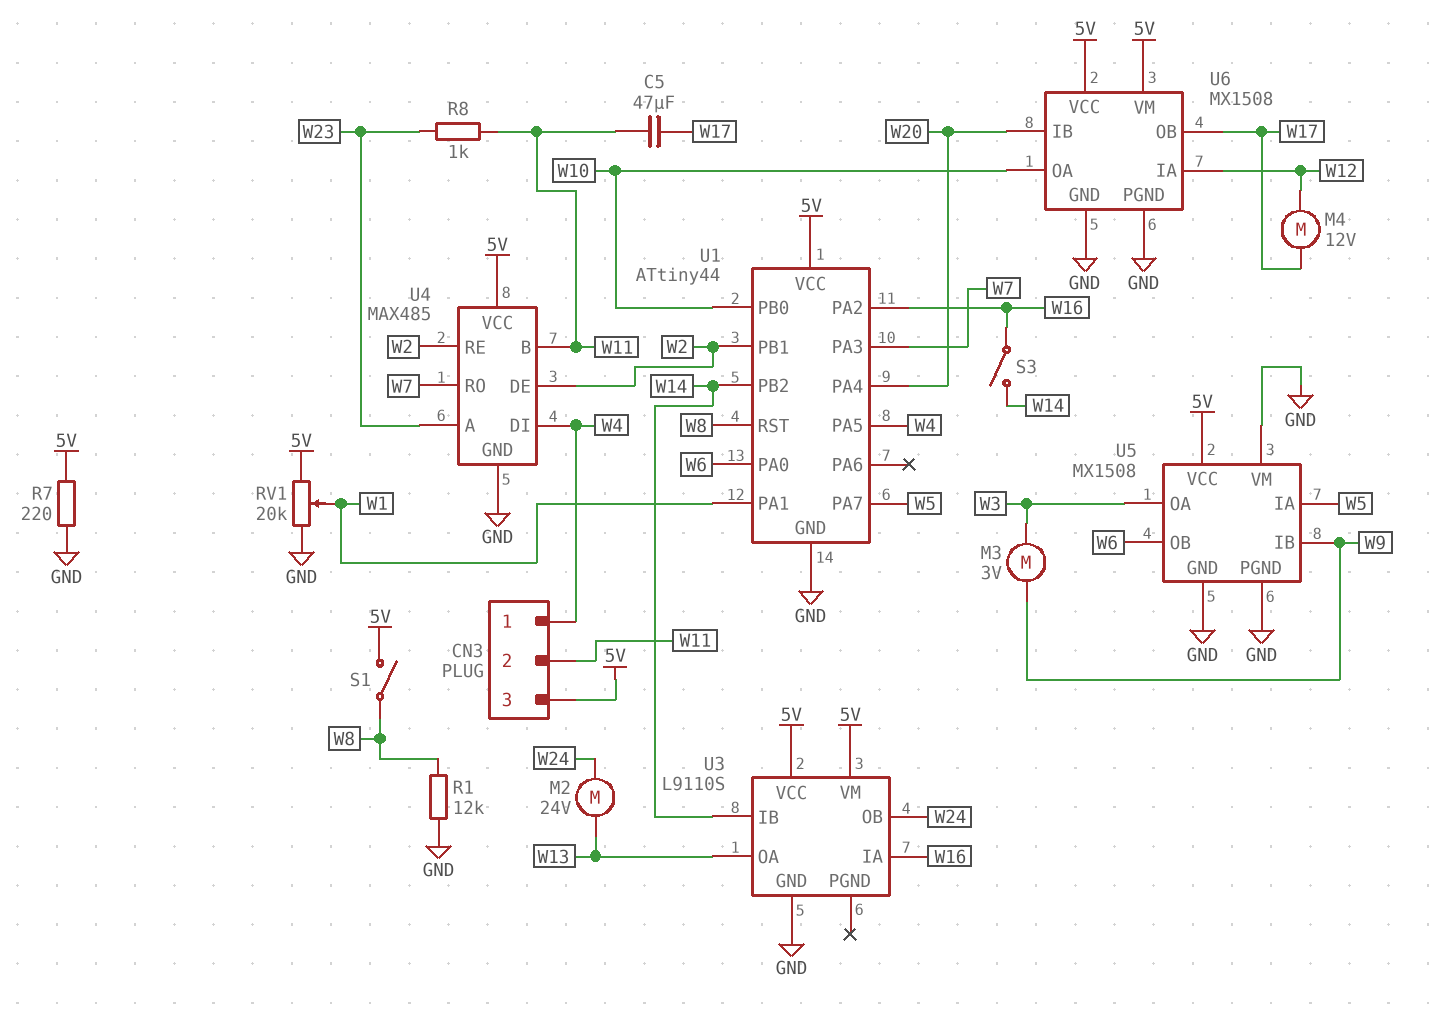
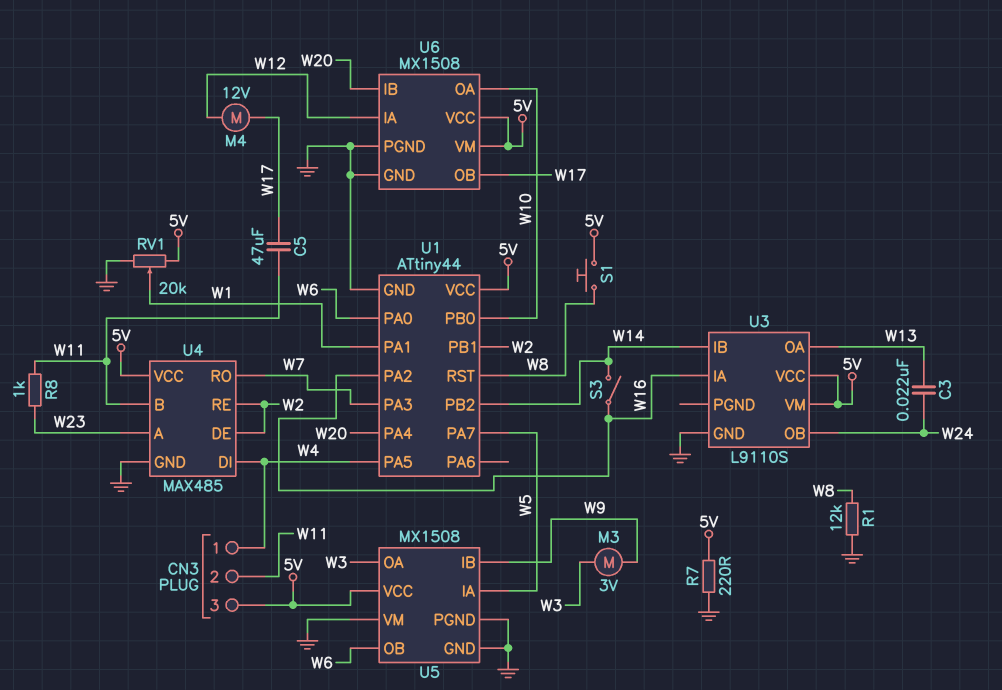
C3: none -> 22nF (W13, W24)
M2: motor 24V (W13, W24) -> none
S1: switch (5V, W8) -> button (5V, W8)

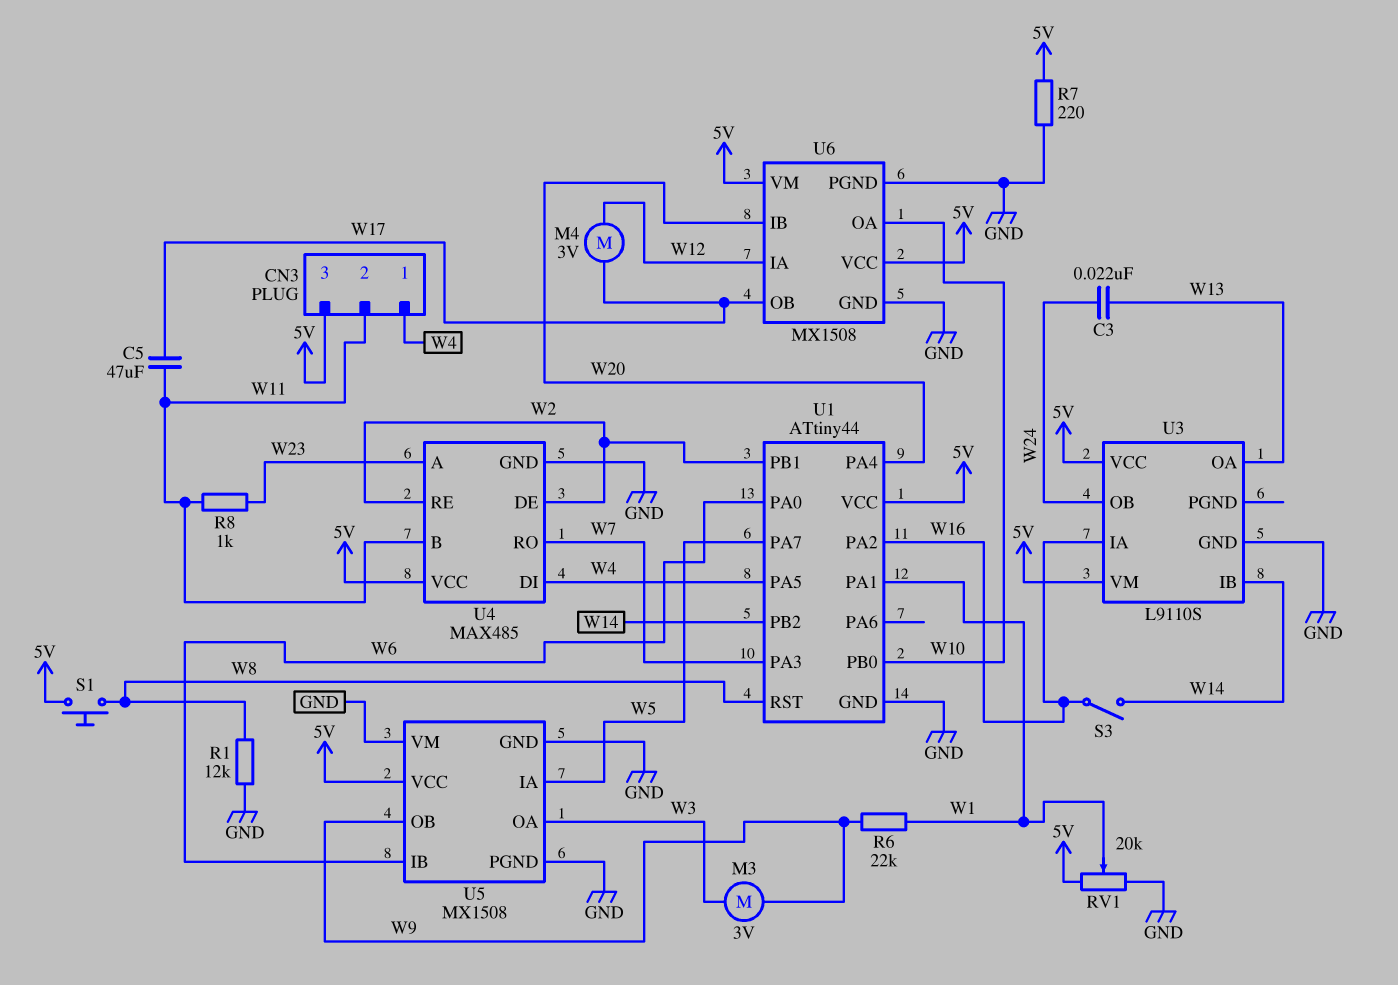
M4: motor 12V (W12, W17) -> motor 3V (W12, W17)
R6: none -> 22k (W1, W9)
U5 pin IB: W9 -> W6
U5 pin OB: W6 -> W9

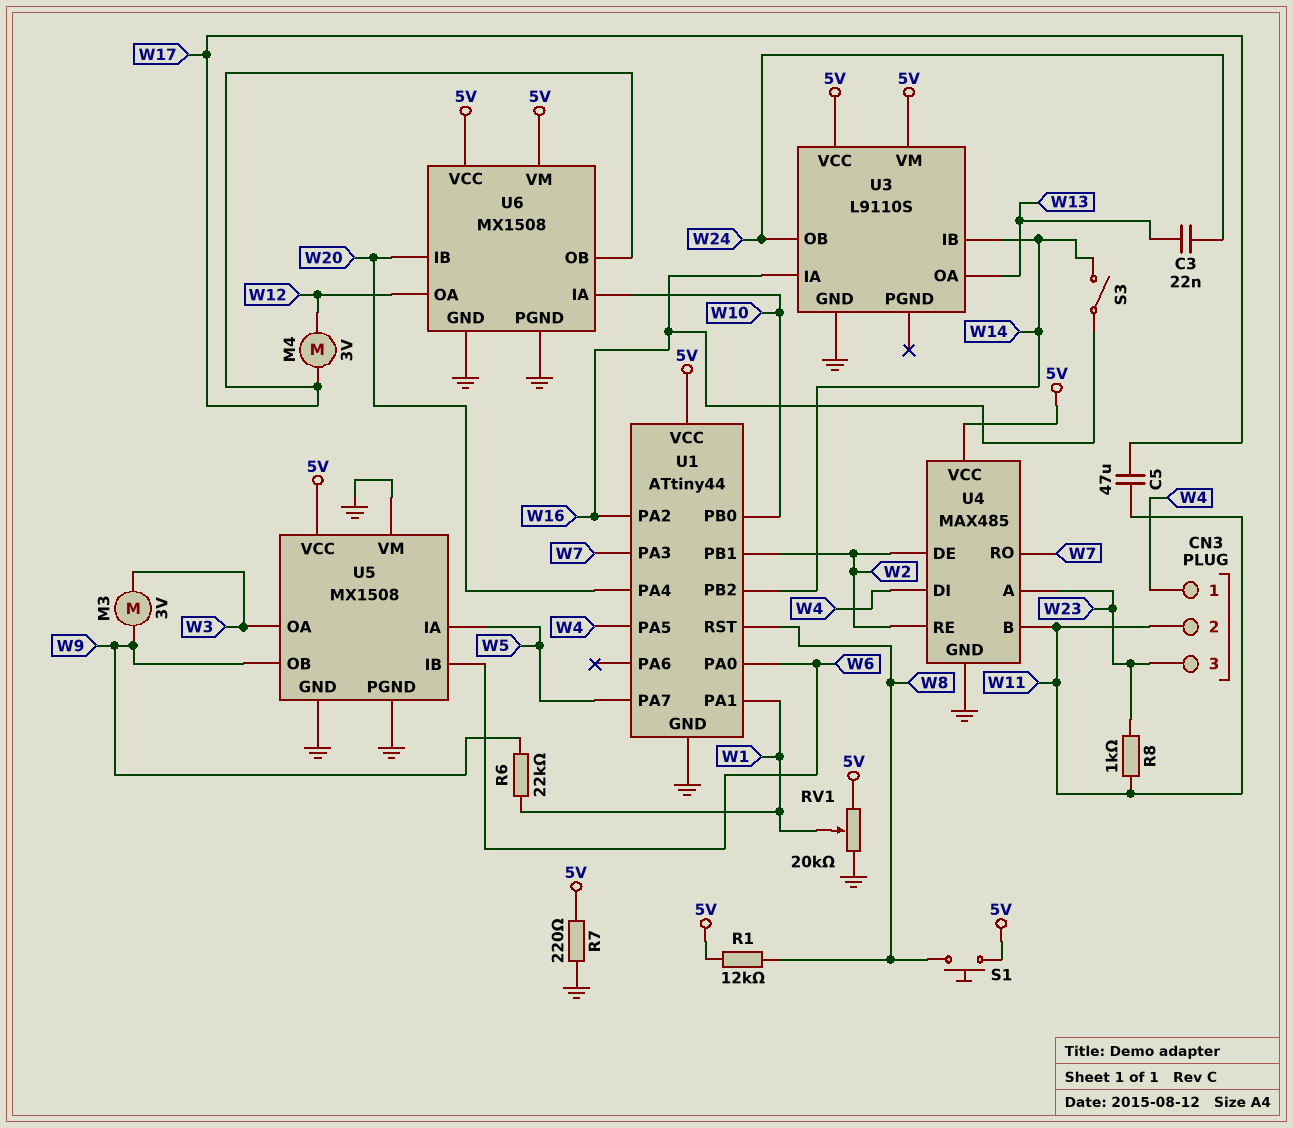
CN3 pin 3: 5V -> W23
R1: 12k (GND, W8) -> 12k (5V, W8)
U6 pin IA: W12 -> W10
U6 pin OA: W10 -> W12

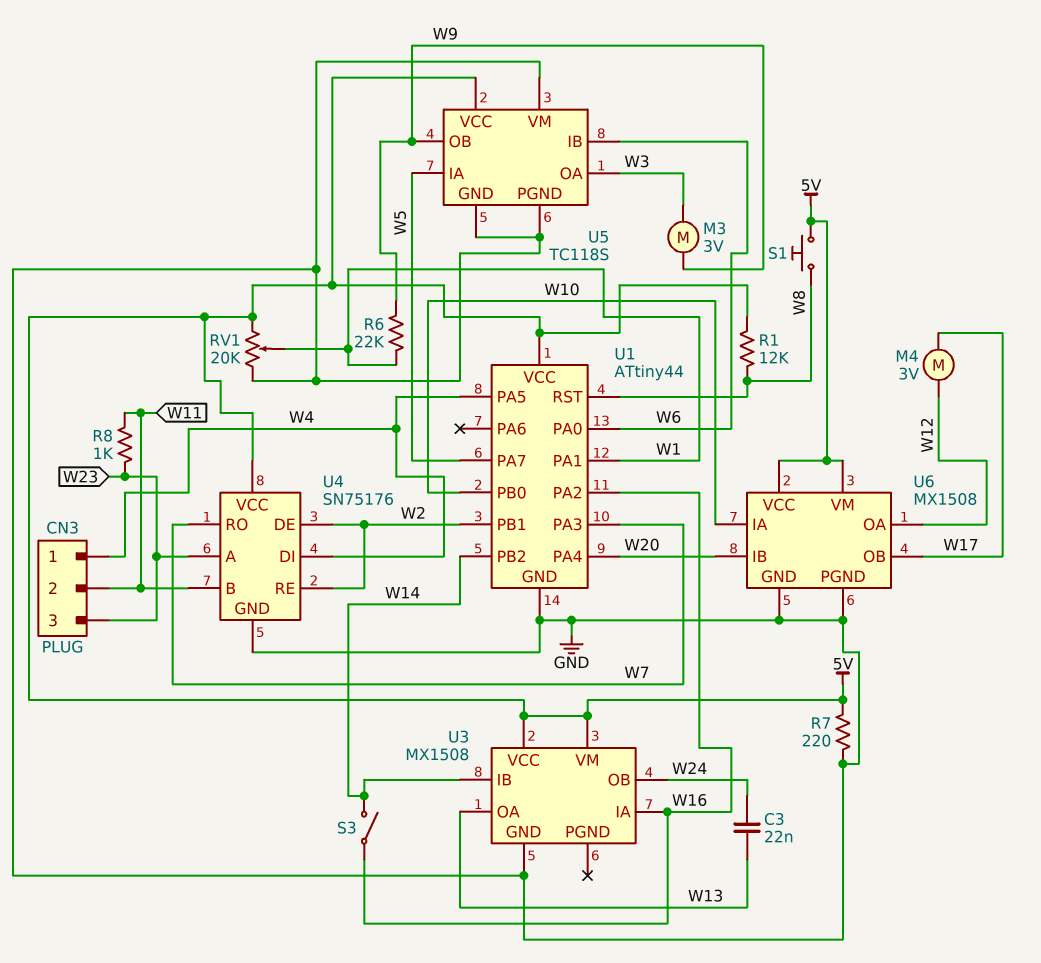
C5: 47uF (W11, W17) -> none
U3: L9110S -> MX1508
U4: MAX485 -> SN75176
U5: MX1508 -> TC118S

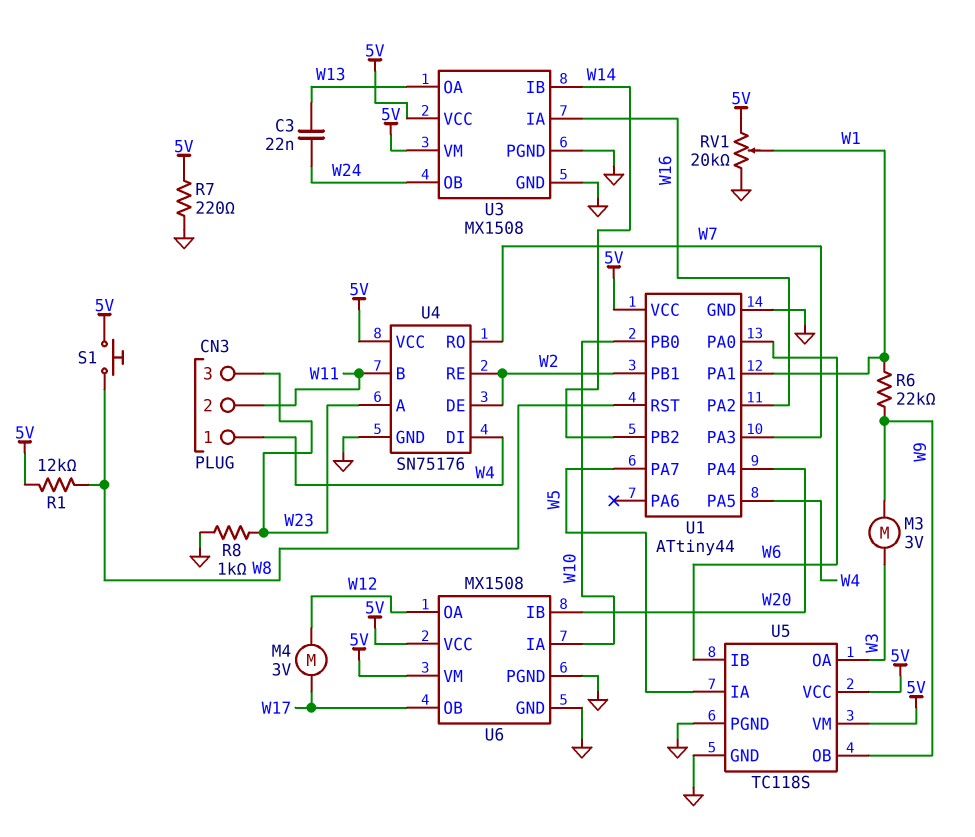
R8: 1k (W11, W23) -> 1k (GND, W23)
S3: switch (W14, W16) -> none
U3 pin PGND: none -> GND
U5 pin VM: GND -> 5V

